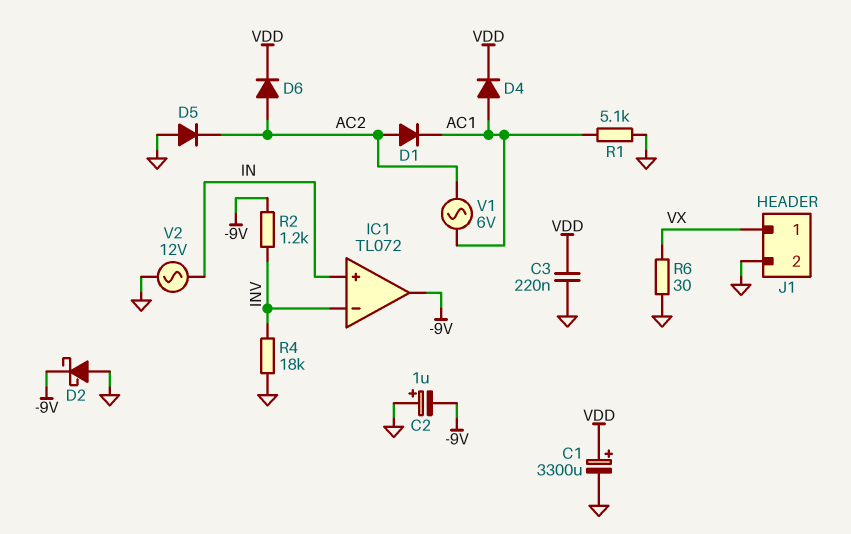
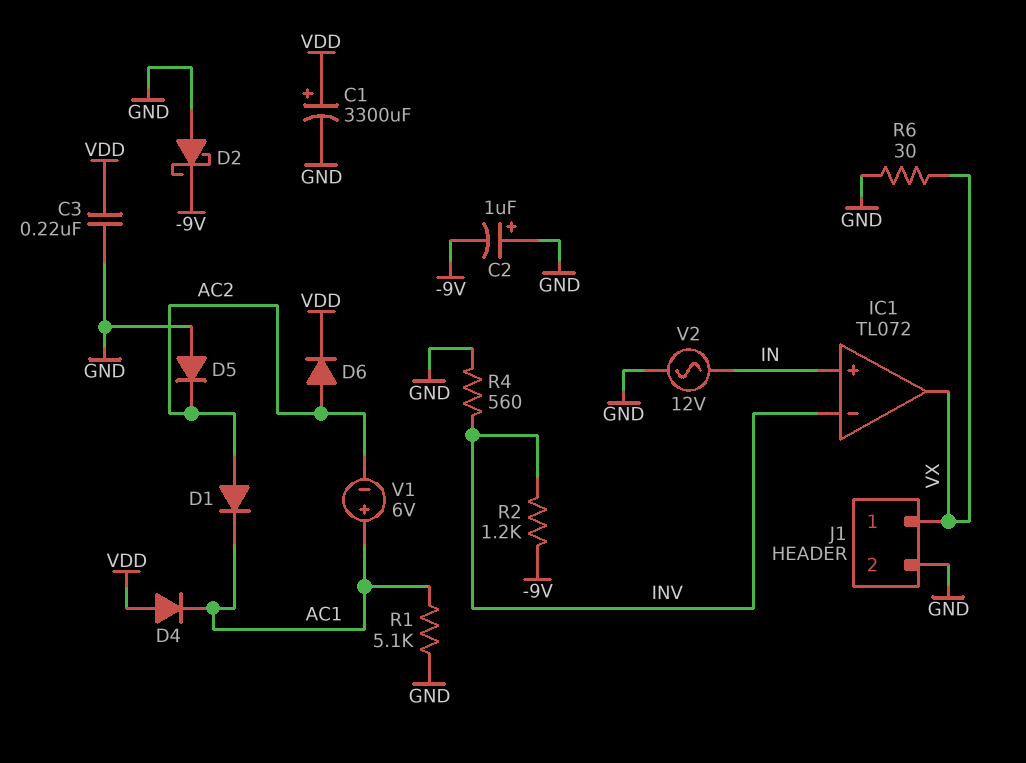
D4: diode (A AC1, K VDD) -> diode (A VDD, K AC1)
IC1 pin out: -9V -> VX
R4: 18k (GND, INV) -> 560 (GND, INV)
V1: AC 6V (AC1, AC2) -> 6V (plus AC1, minus AC2)

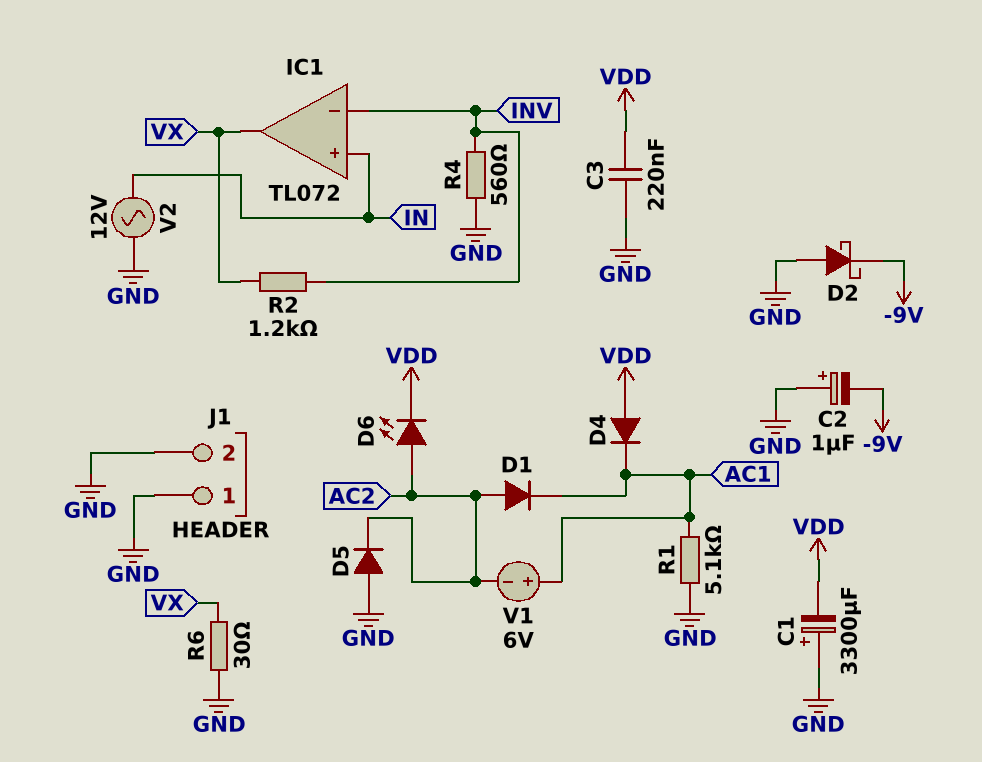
C1: 3300uF (plus VDD, minus GND) -> 3300uF (plus GND, minus VDD)
D6: diode (A AC2, K VDD) -> LED (A AC2, K VDD)
J1 pin 1: VX -> GND
R2: 1.2k (-9V, INV) -> 1.2k (INV, VX)

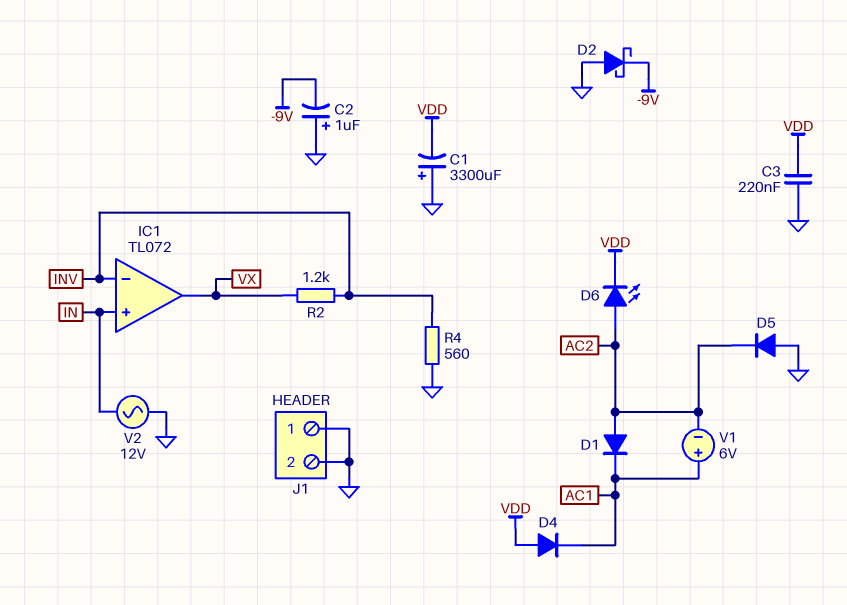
R1: 5.1k (AC1, GND) -> none
R6: 30 (GND, VX) -> none

